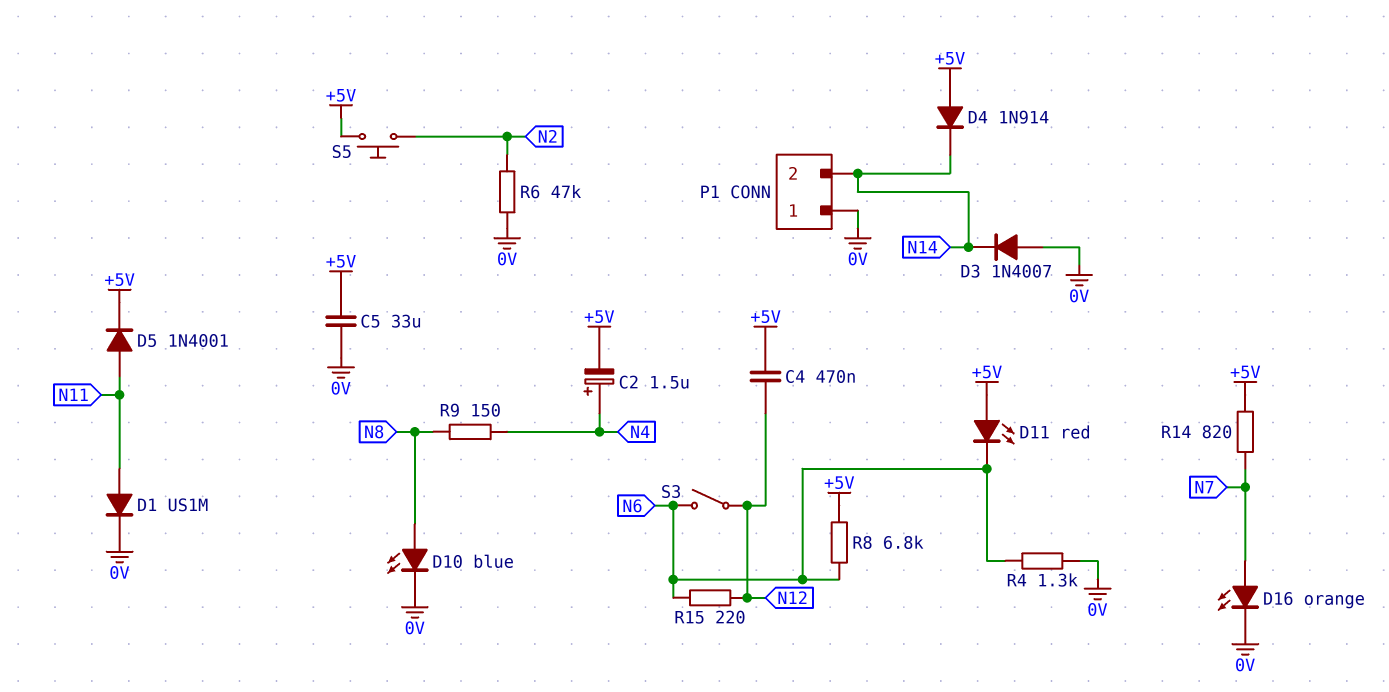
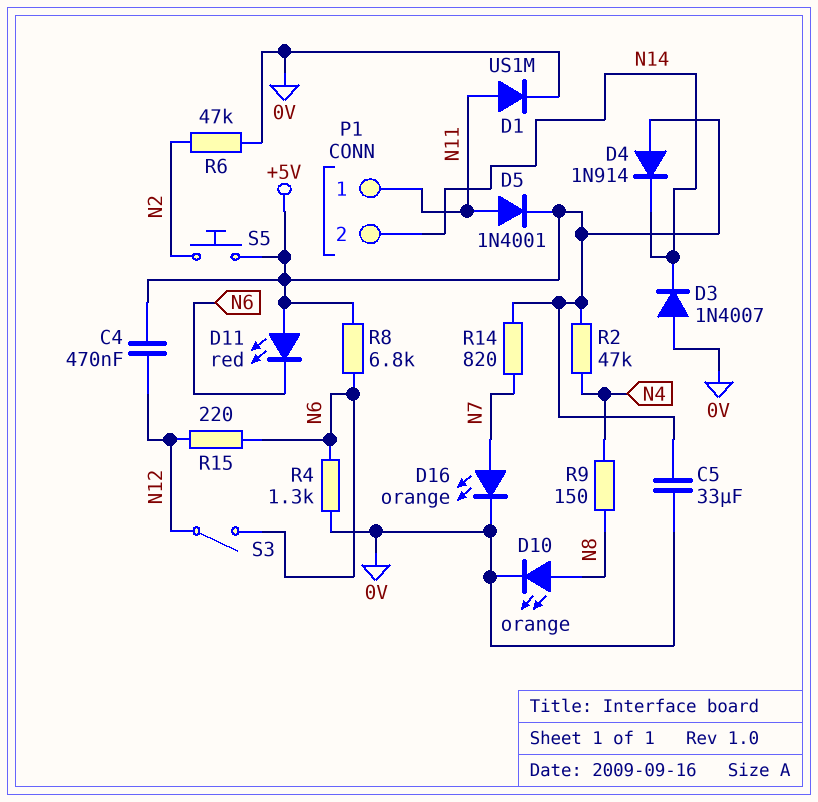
C2: 1.5uF (plus N4, minus +5V) -> none
D10: LED blue (A N8, K 0V) -> LED orange (A N8, K 0V)
P1 pin 1: 0V -> N11
R2: none -> 47k (+5V, N4)

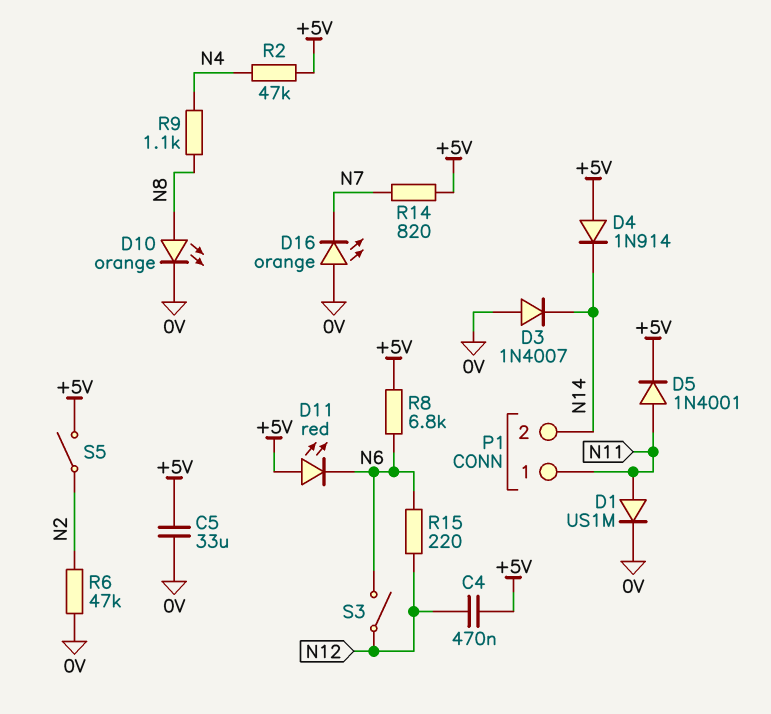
D16: LED orange (A N7, K 0V) -> LED orange (A 0V, K N7)
R4: 1.3k (0V, N6) -> none
R9: 150 (N4, N8) -> 1.1k (N4, N8)
S5: button (+5V, N2) -> switch (+5V, N2)

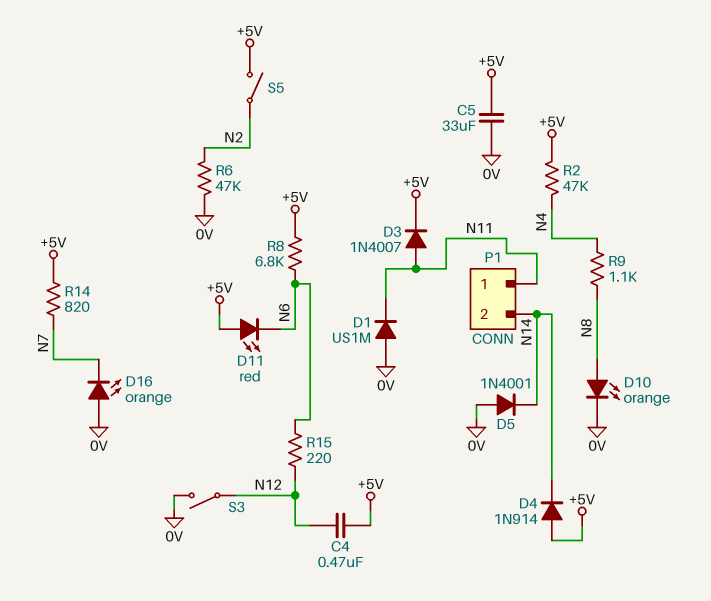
D1: diode US1M (A N11, K 0V) -> diode US1M (A 0V, K N11)
D3: diode 1N4007 (A 0V, K N14) -> diode 1N4007 (A N11, K +5V)
D5: diode 1N4001 (A N11, K +5V) -> diode 1N4001 (A 0V, K N14)
S3: switch (N6, N12) -> switch (0V, N12)

